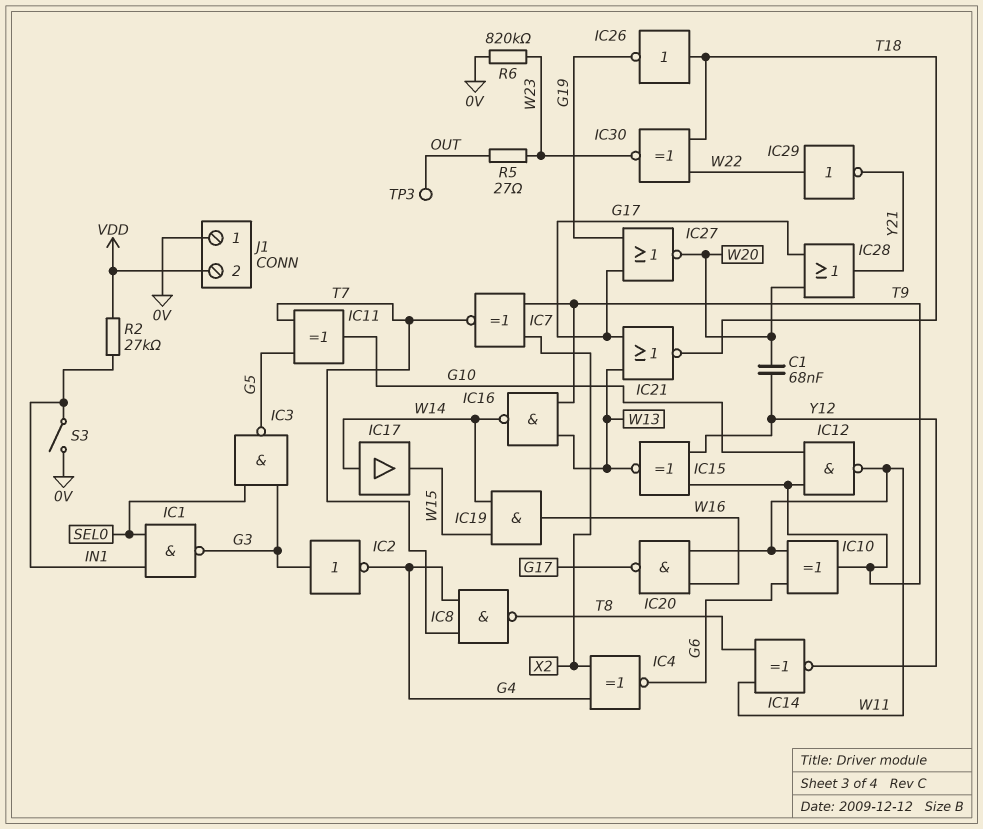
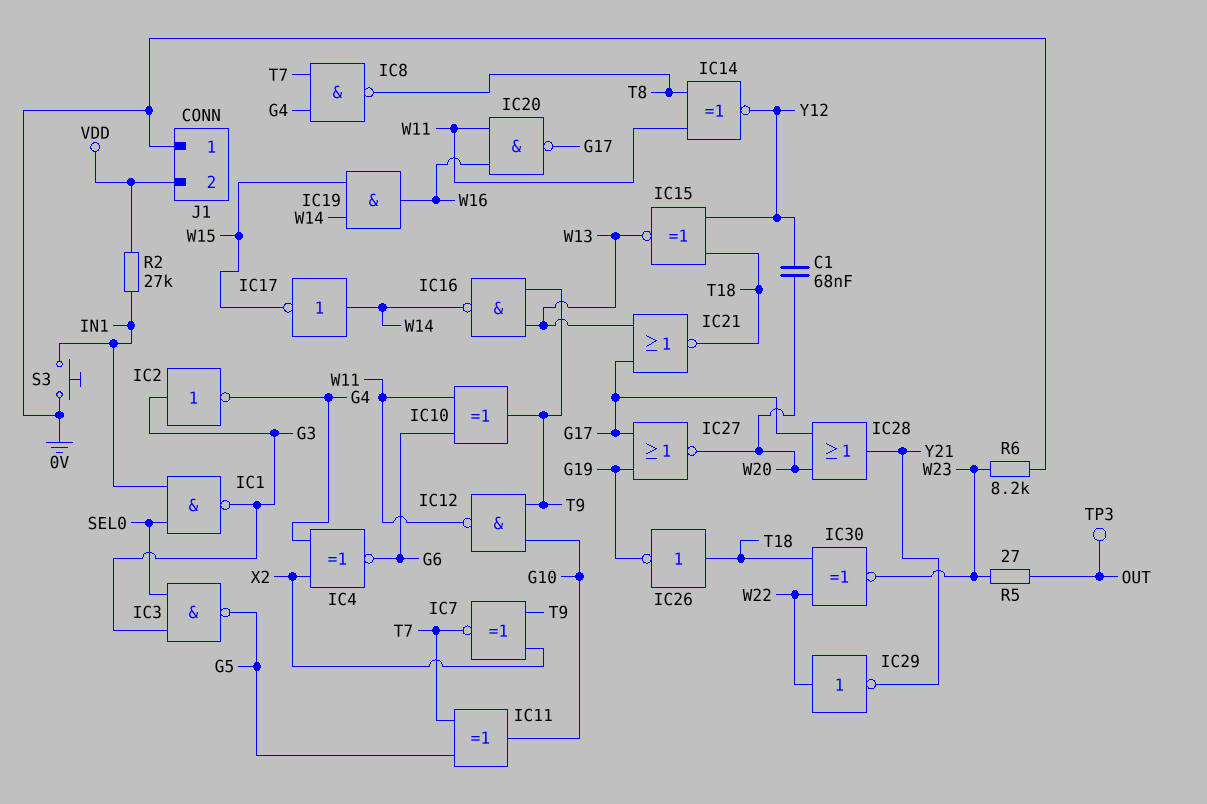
IC15: XNOR (in T9, in Y12, out W13) -> XNOR (in T18, in Y12, out W13)
IC17: buffer (in W14, out W15) -> NOT (in W14, out W15)
R6: 820k (0V, W23) -> 8.2k (0V, W23)
S3: switch (0V, IN1) -> button (0V, IN1)

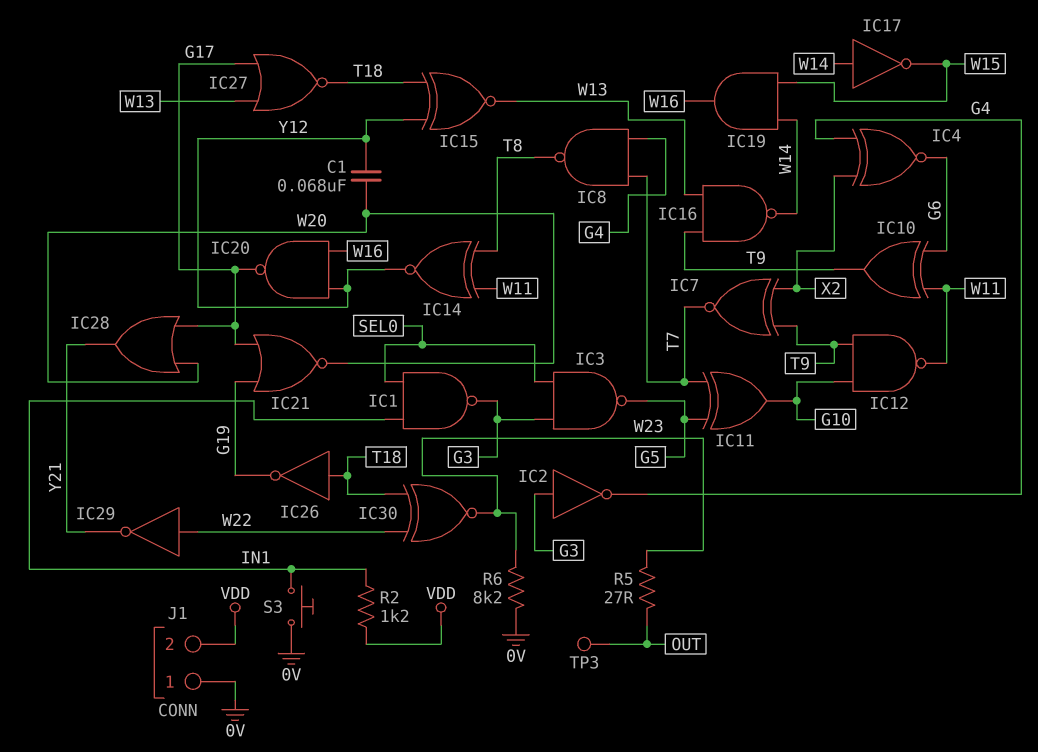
IC20: NAND (in W11, in W16, out G17) -> NAND (in W16, in Y12, out G17)
IC21: NOR (in G17, in W13, out T18) -> NOR (in G17, in G19, out W20)
IC27: NOR (in G17, in G19, out W20) -> NOR (in G17, in W13, out T18)
R2: 27k (IN1, VDD) -> 1.2k (IN1, VDD)

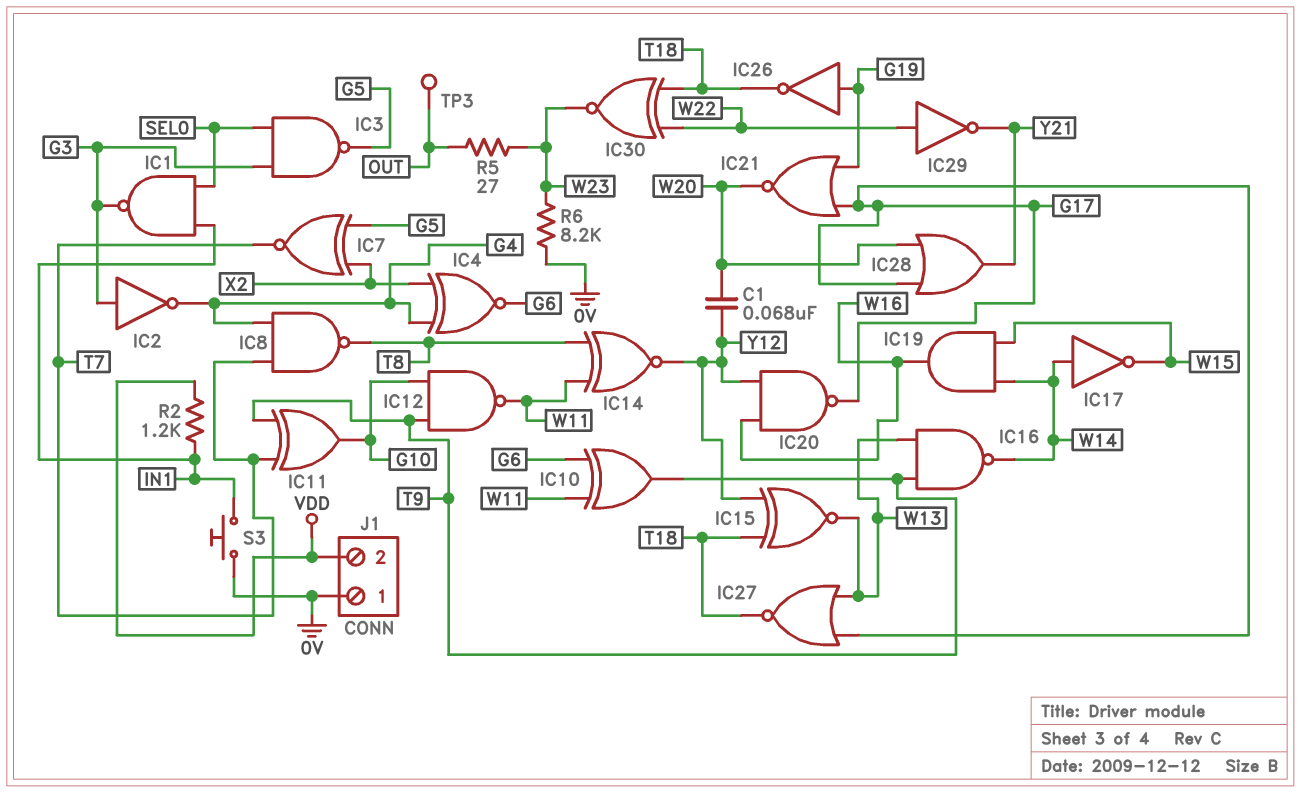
IC7: XNOR (in T9, in X2, out T7) -> XNOR (in G5, in X2, out T7)
IC11: XOR (in G5, in T7, out G10) -> XOR (in T7, in T9, out G10)
IC26: NOT (in T18, out G19) -> NOT (in G19, out T18)

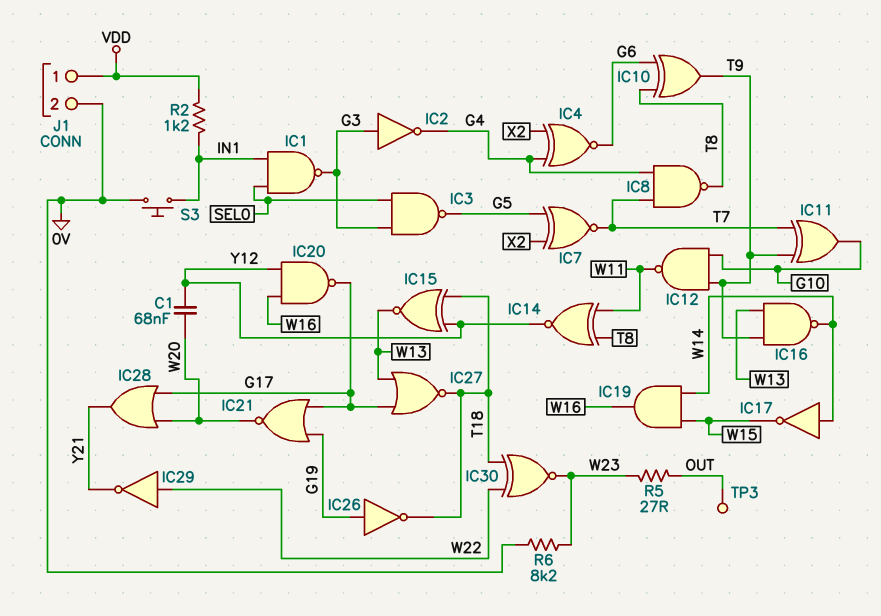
IC10: XOR (in G6, in W11, out T9) -> XOR (in G6, in T8, out T9)
J1 pin 1: 0V -> VDD
J1 pin 2: VDD -> 0V

